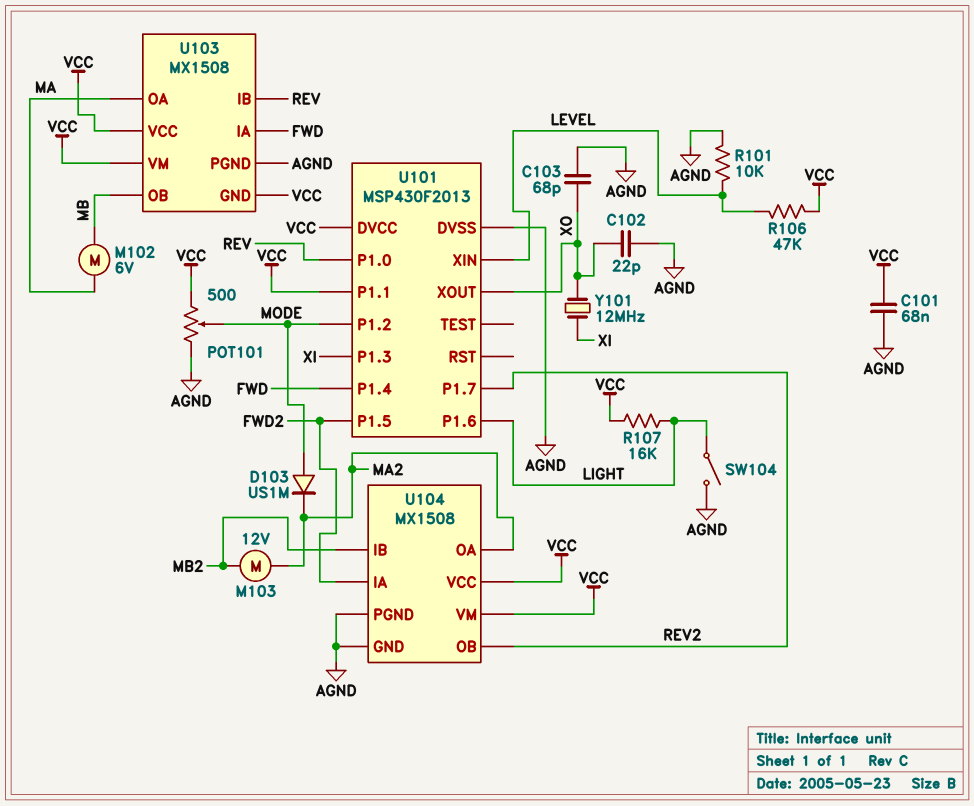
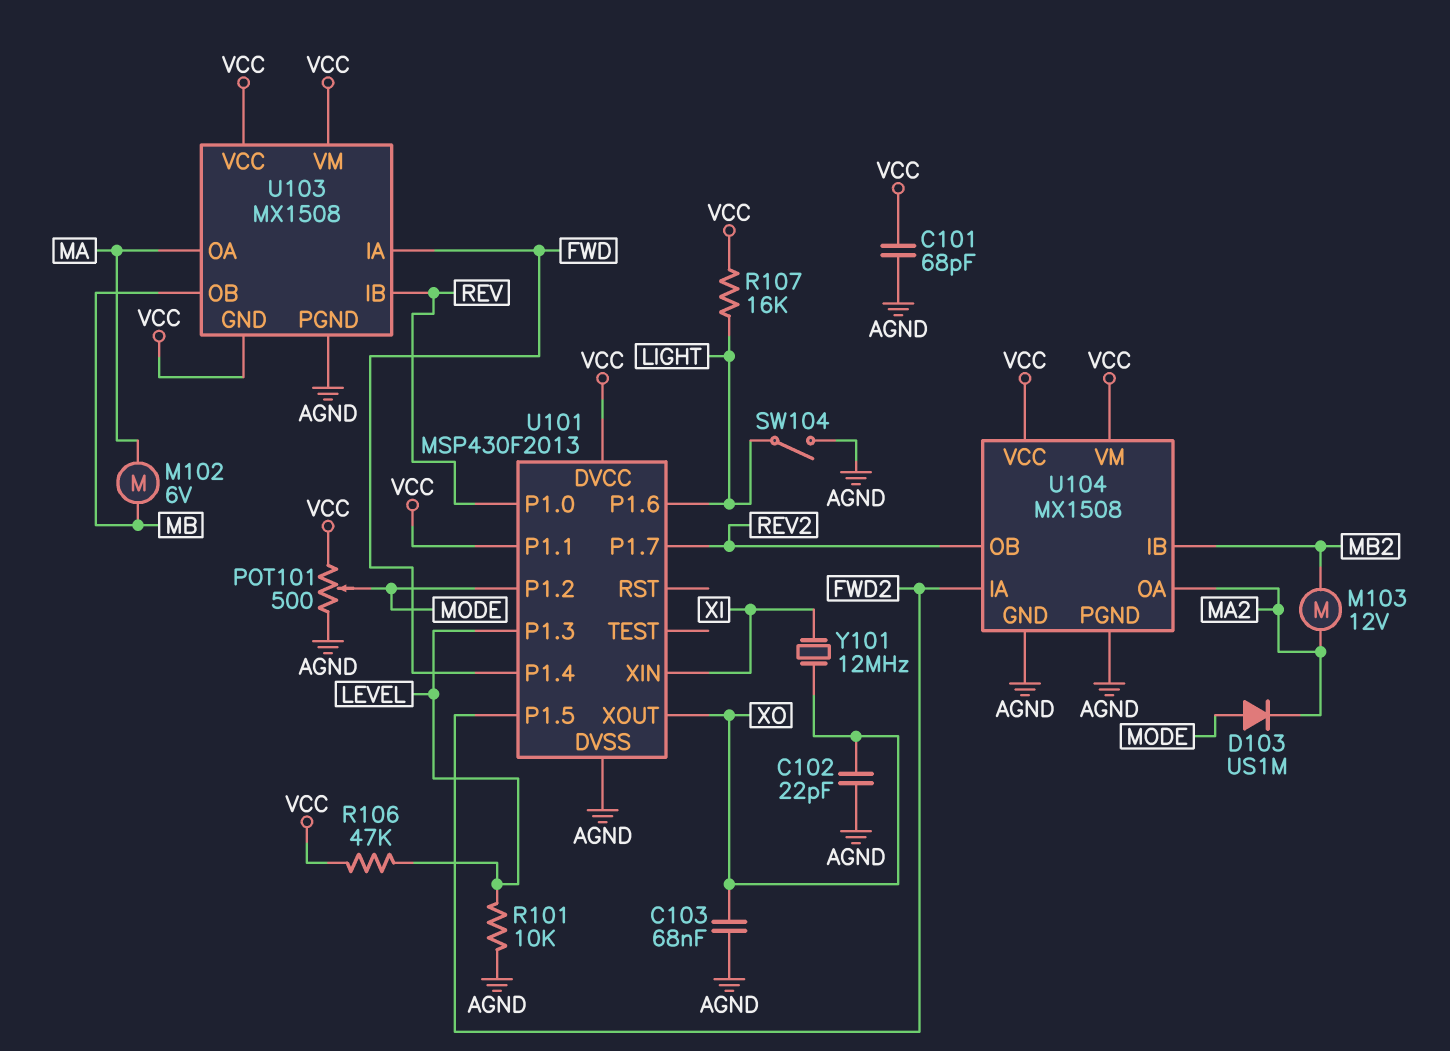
C101: 68nF (AGND, VCC) -> 68pF (AGND, VCC)
C103: 68pF (AGND, XO) -> 68nF (AGND, XO)
U101 pin P1.3: XI -> LEVEL
U101 pin XIN: LEVEL -> XI

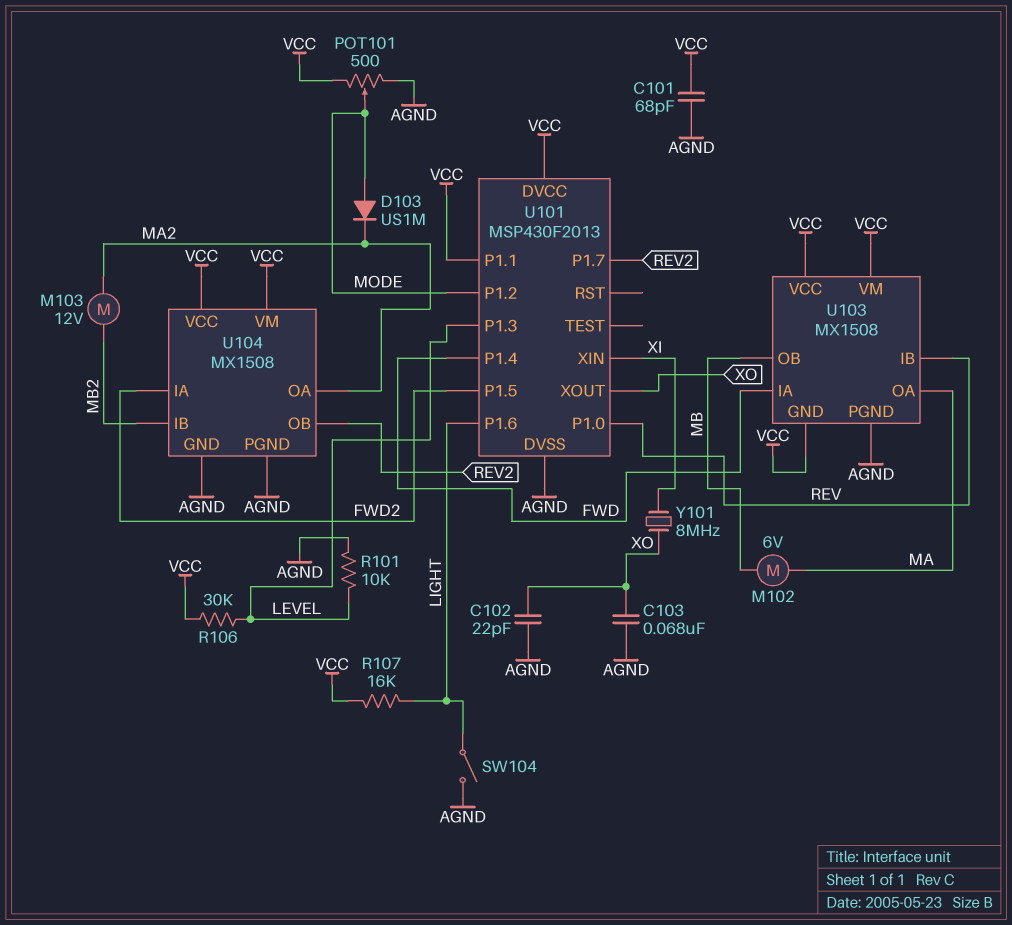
R106: 47k (LEVEL, VCC) -> 30k (LEVEL, VCC)
Y101: 12MHz (XI, XO) -> 8MHz (XI, XO)

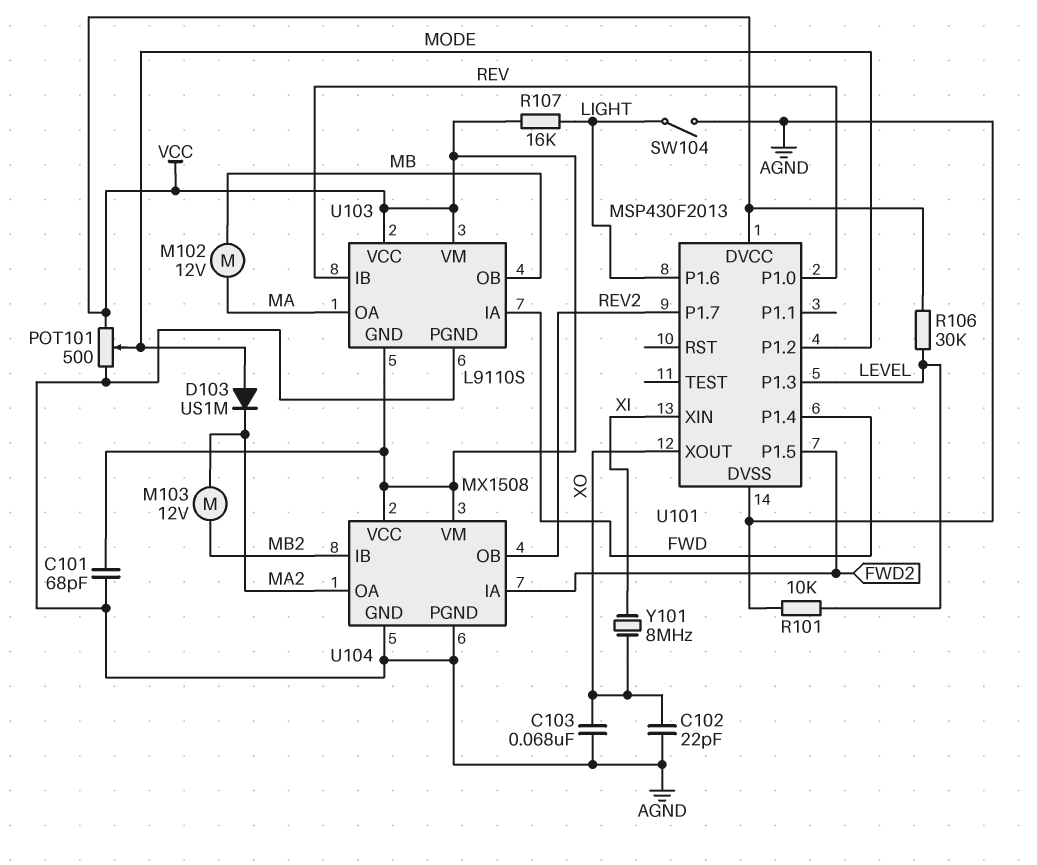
M102: motor 6V (MA, MB) -> motor 12V (MA, MB)
U101 pin P1.1: VCC -> none
U103: MX1508 -> L9110S

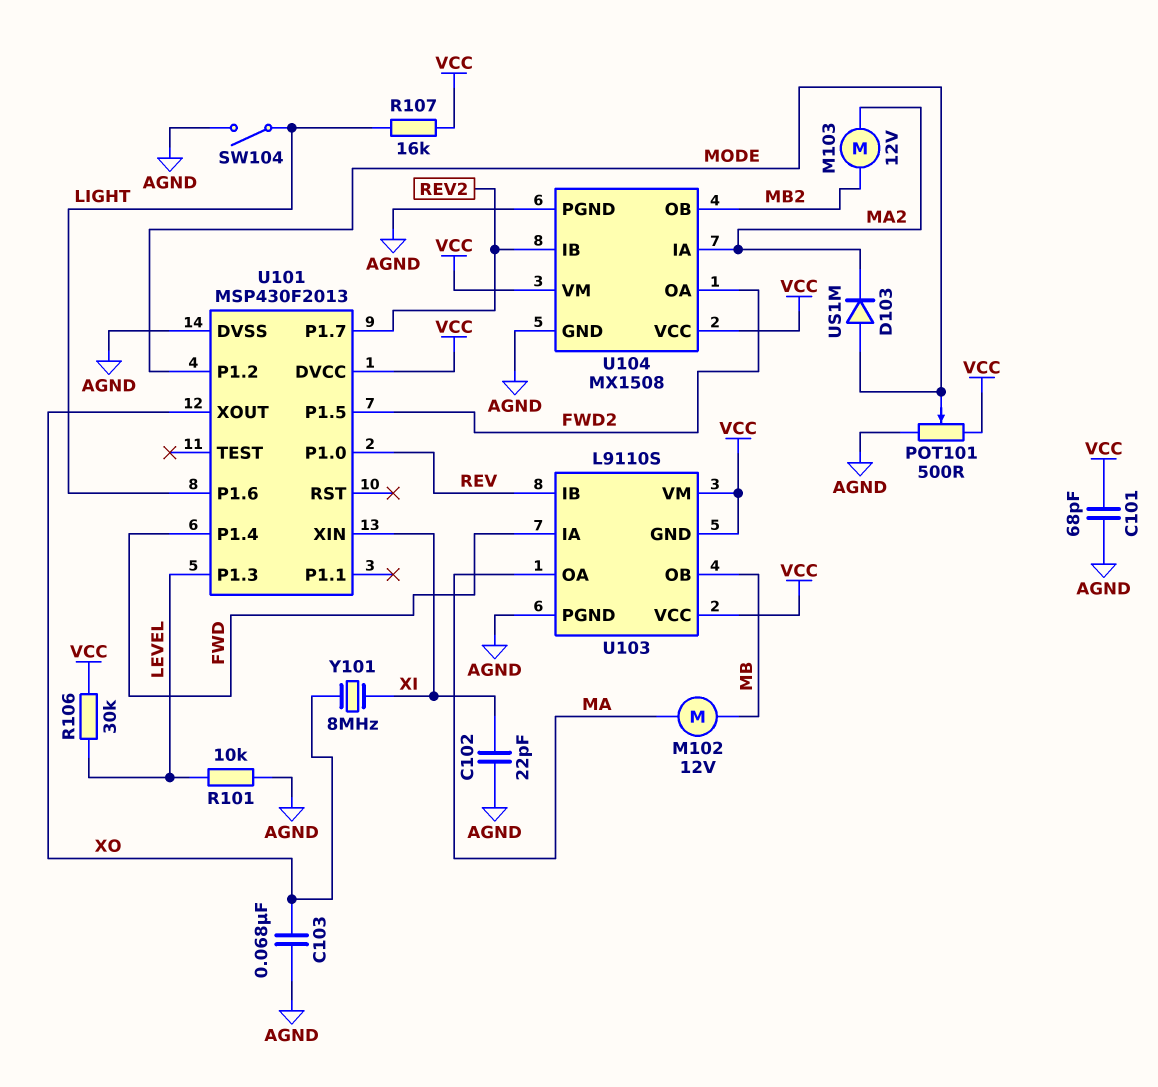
C102: 22pF (AGND, XO) -> 22pF (AGND, XI)
U104 pin IA: FWD2 -> MA2
U104 pin IB: MB2 -> REV2
U104 pin OA: MA2 -> FWD2
U104 pin OB: REV2 -> MB2

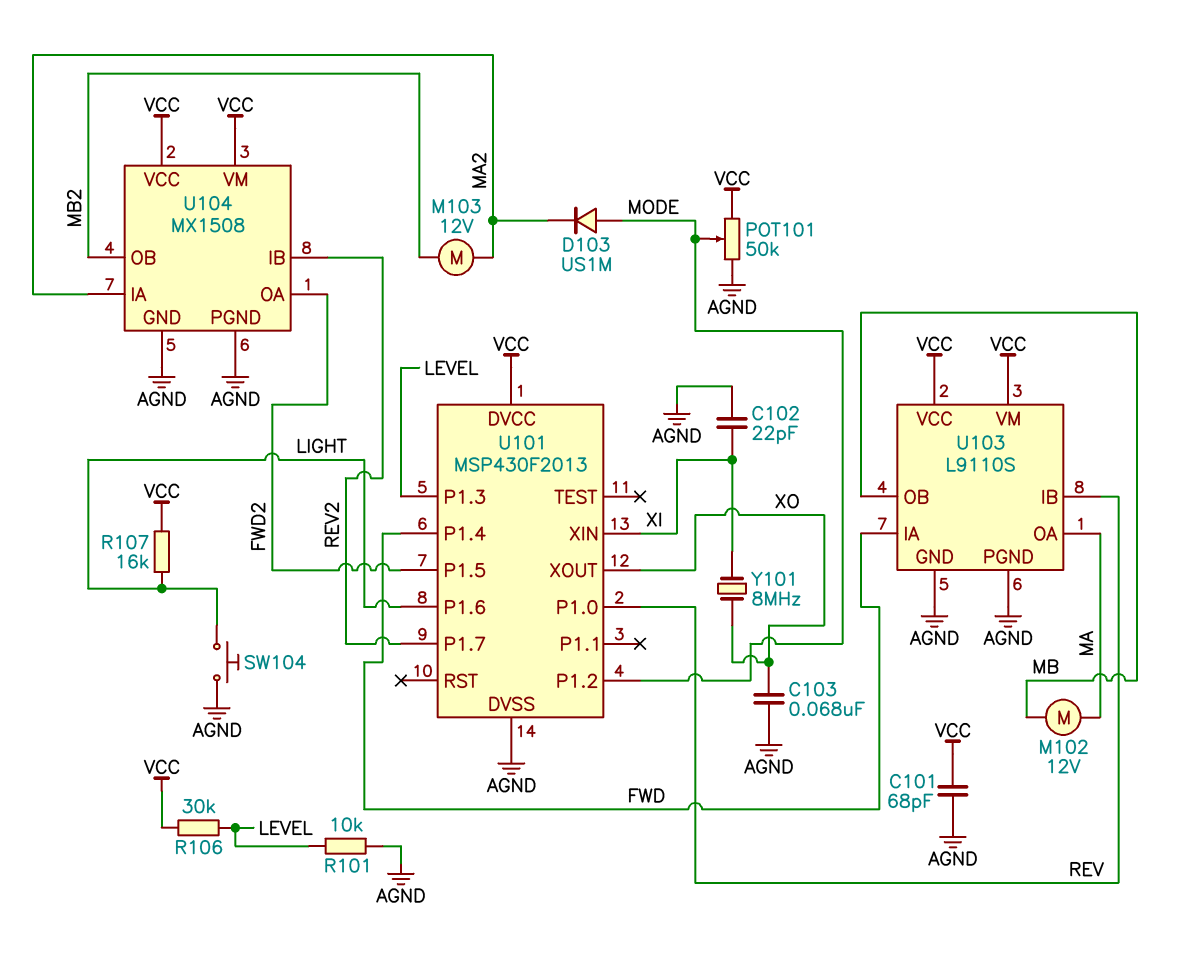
POT101: 500 (AGND, VCC, wiper MODE) -> 50k (AGND, VCC, wiper MODE)
SW104: switch (AGND, LIGHT) -> button (AGND, LIGHT)
U103 pin GND: VCC -> AGND

